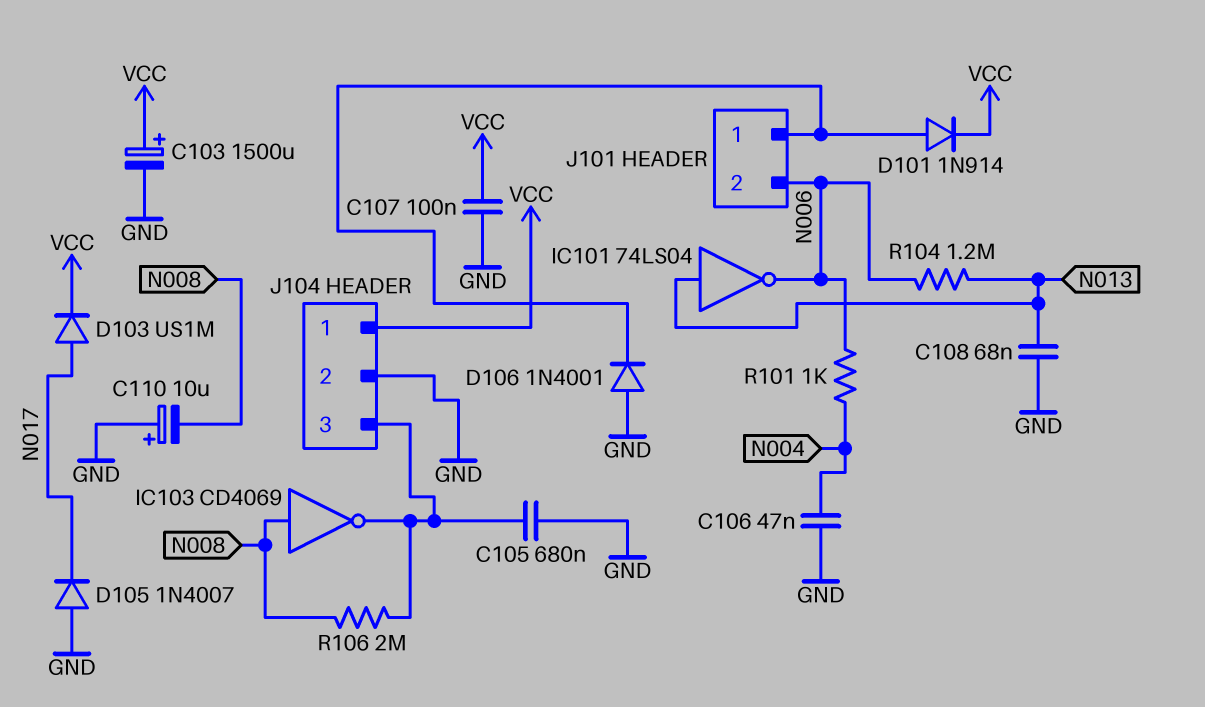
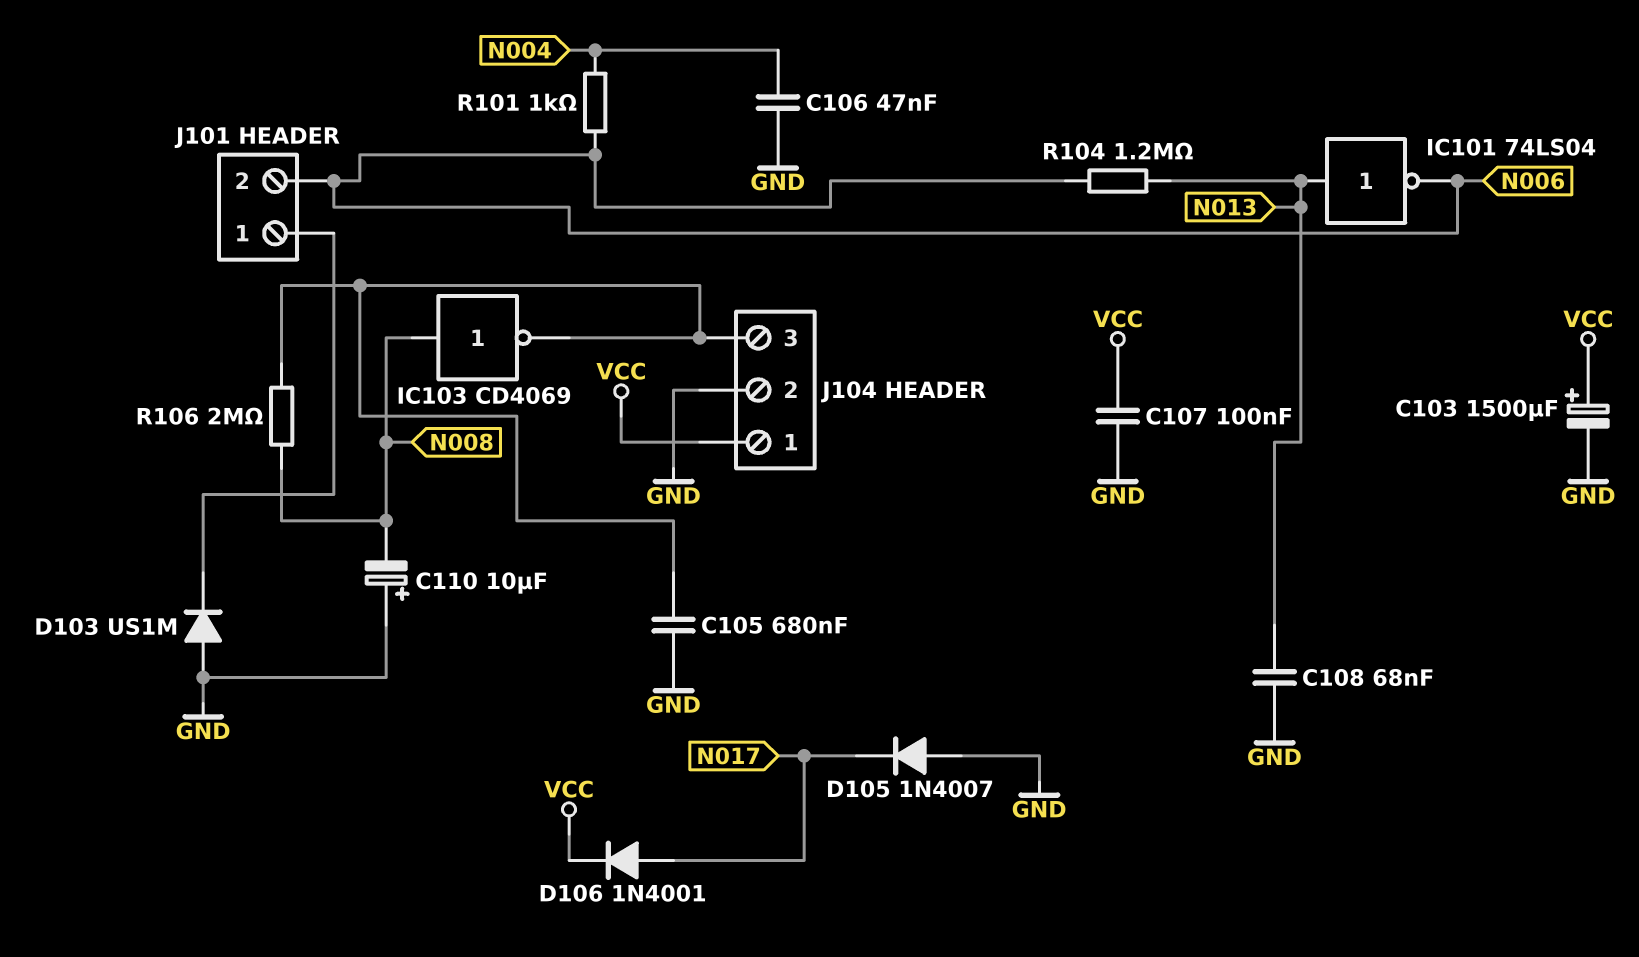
D101: diode 1N914 (A J101/1, K VCC) -> none
D103: diode US1M (A N017, K VCC) -> diode US1M (A GND, K J101/1)
D106: diode 1N4001 (A GND, K J101/1) -> diode 1N4001 (A N017, K VCC)

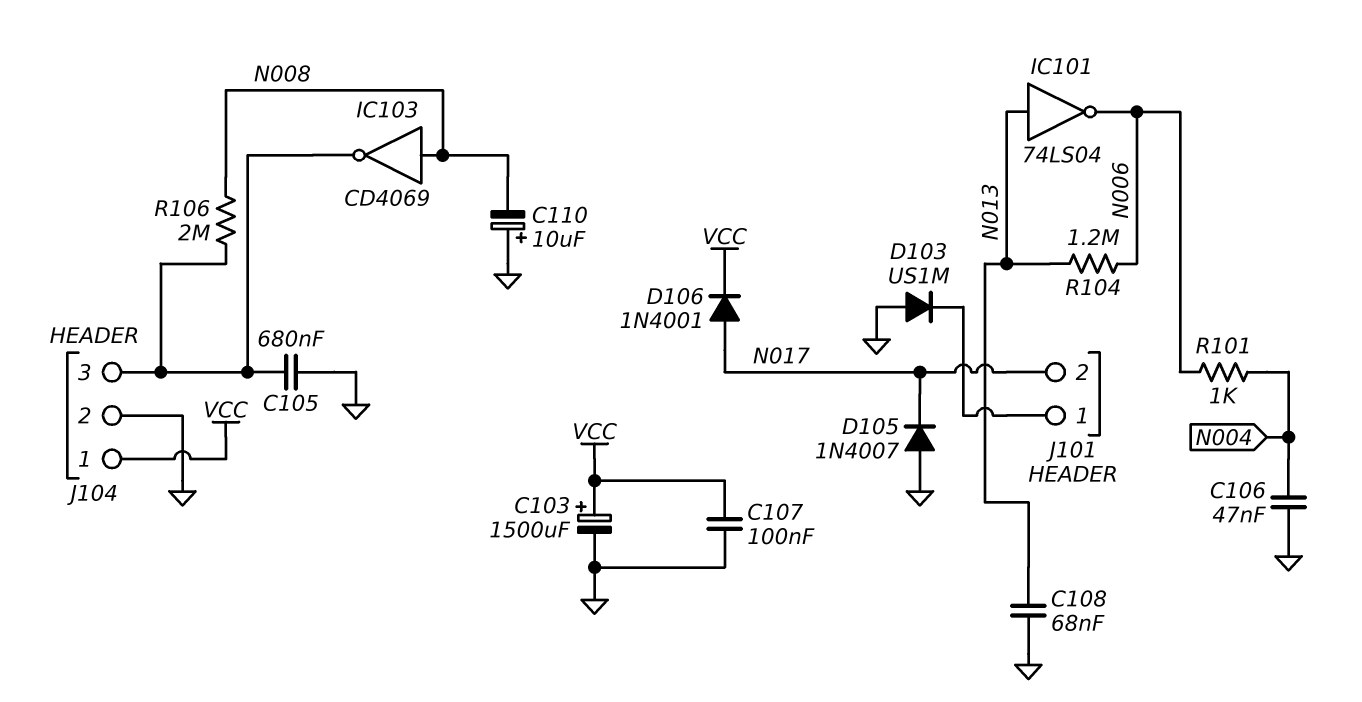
J101 pin 2: N006 -> N017

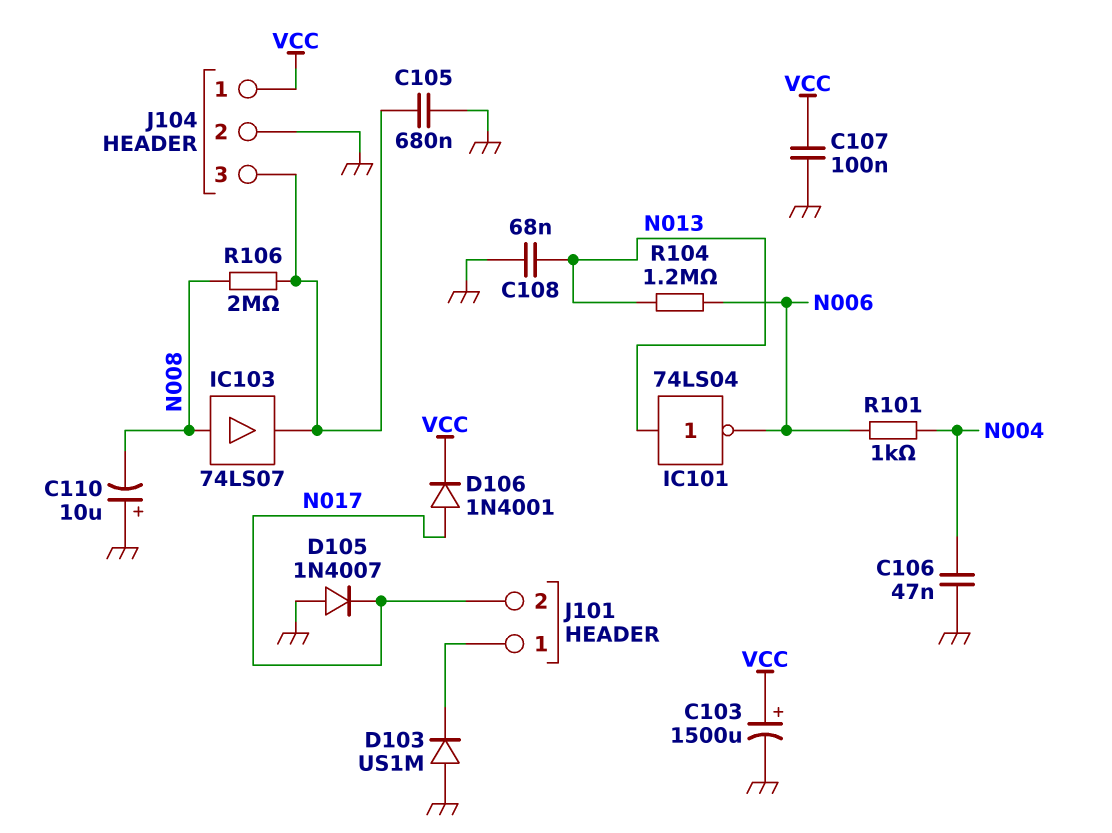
IC103: NOT CD4069 (in N008, out J104/3) -> buffer 74LS07 (in N008, out J104/3)

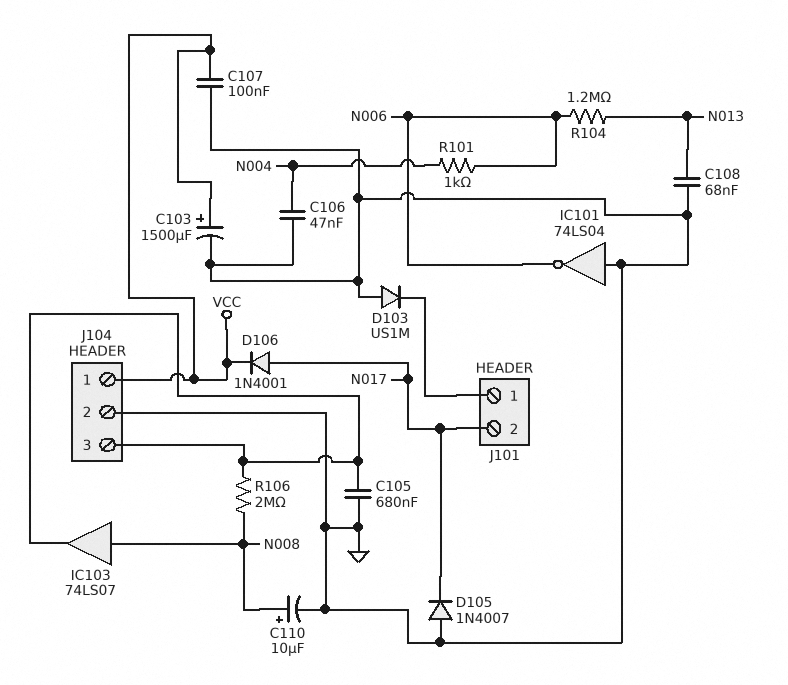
C110: 10uF (plus GND, minus N008) -> 10uF (plus N008, minus GND)
IC101: NOT 74LS04 (in N013, out N006) -> NOT 74LS04 (in GND, out N006)

